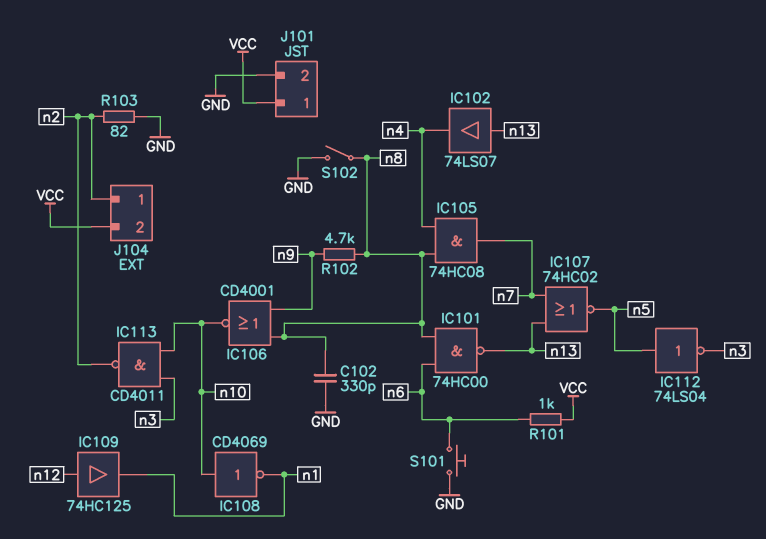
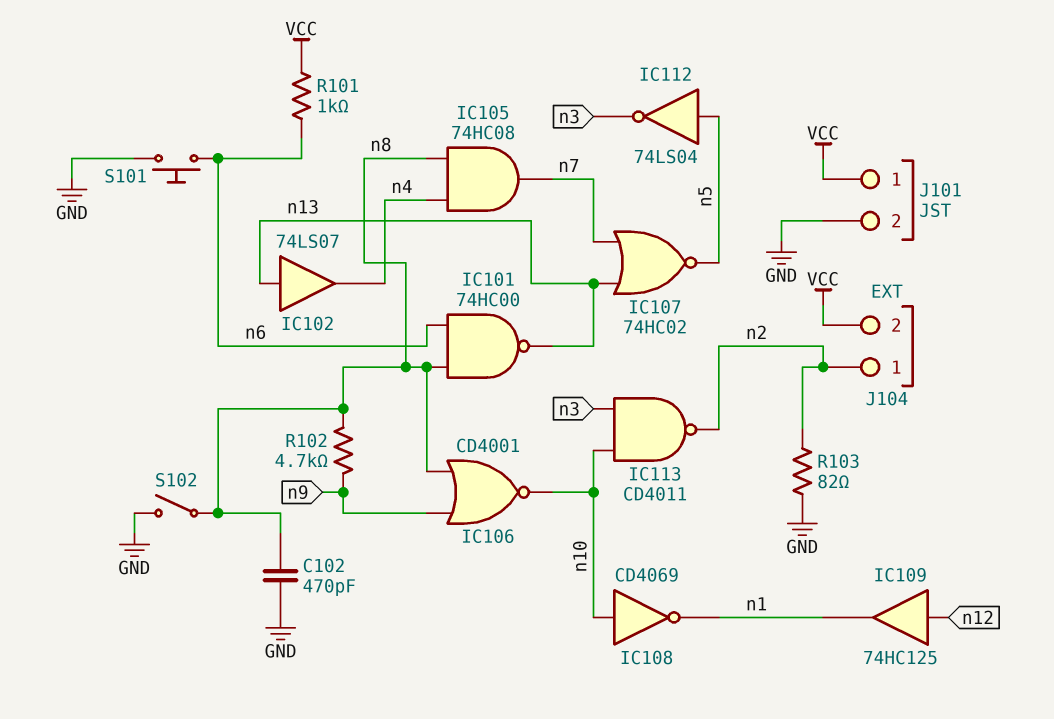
C102: 330pF (GND, n8) -> 470pF (GND, n8)

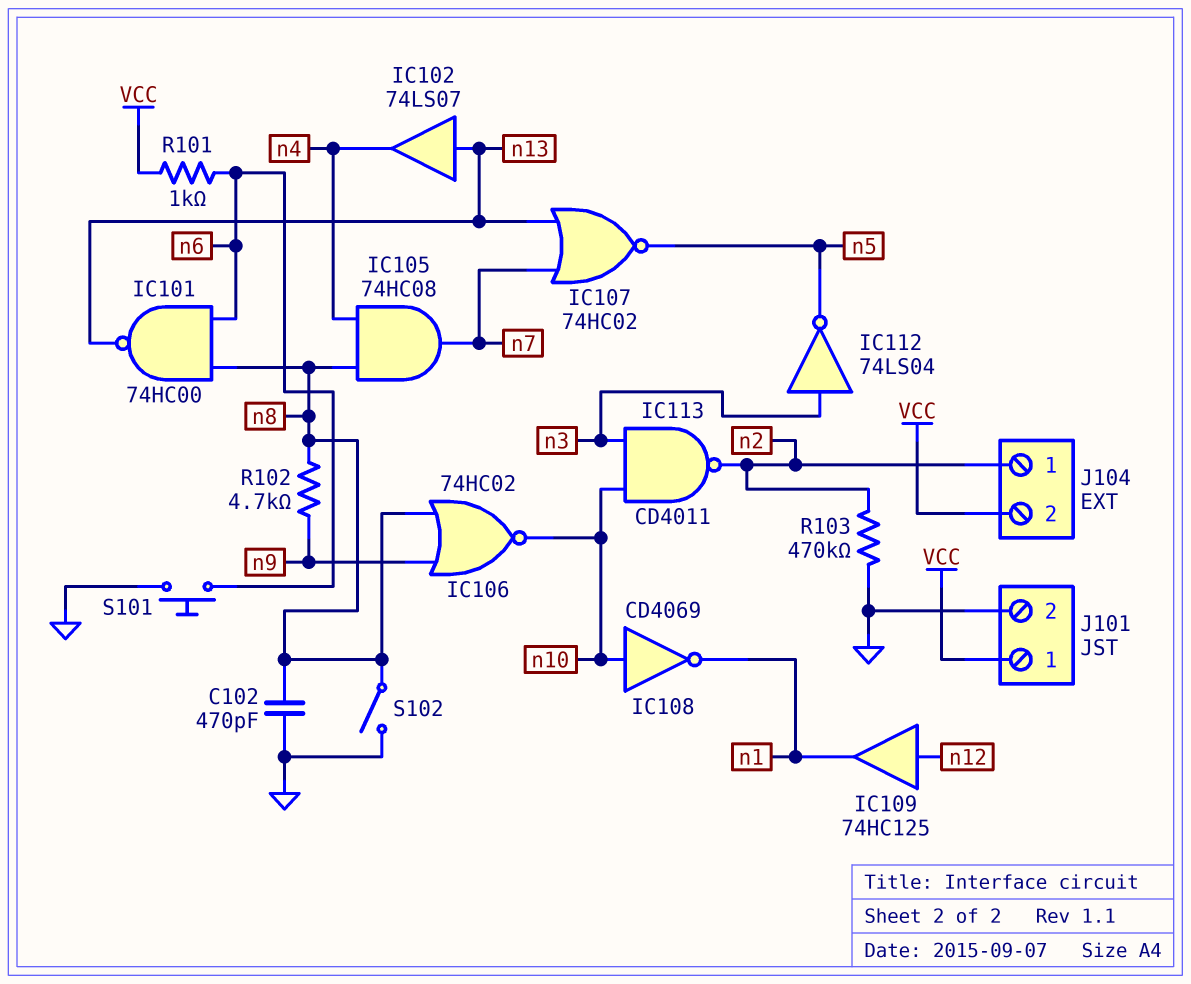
IC106: NOR CD4001 (in n8, in n9, out n10) -> NOR 74HC02 (in n8, in n9, out n10)
IC112: NOT 74LS04 (in n5, out n3) -> NOT 74LS04 (in n3, out n5)
R103: 82 (GND, n2) -> 470k (GND, n2)

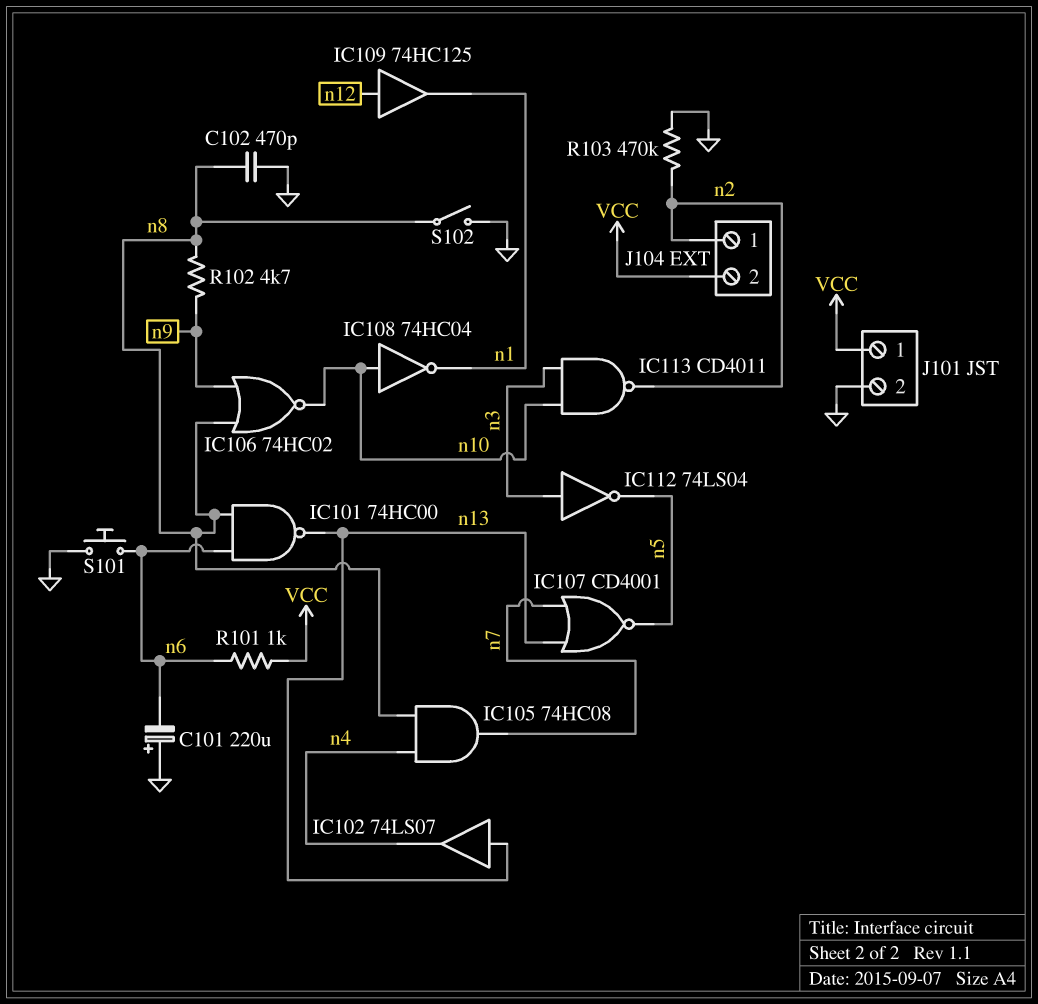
C101: none -> 220uF (plus GND, minus n6)
IC107: NOR 74HC02 (in n7, in n13, out n5) -> NOR CD4001 (in n7, in n13, out n5)
IC108: NOT CD4069 (in n10, out n1) -> NOT 74HC04 (in n10, out n1)

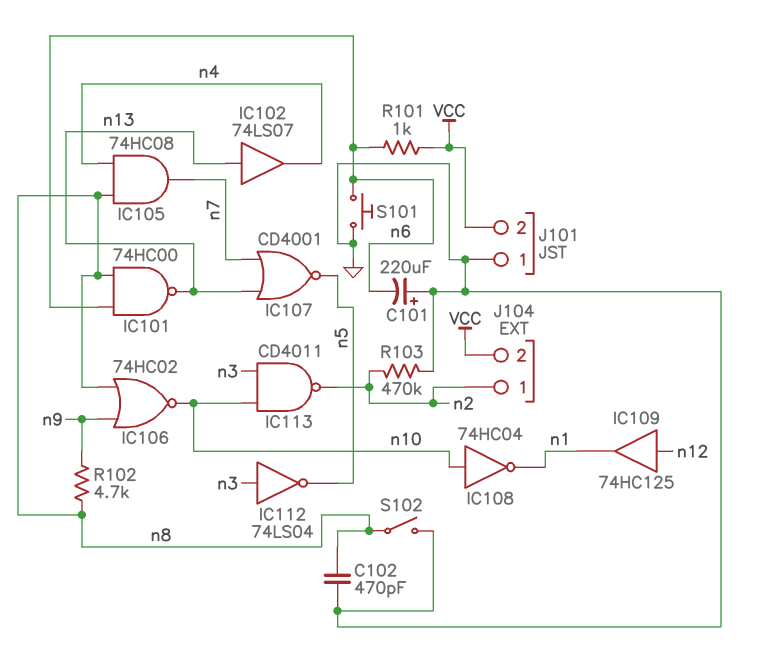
J101 pin 1: VCC -> GND
J101 pin 2: GND -> VCC

